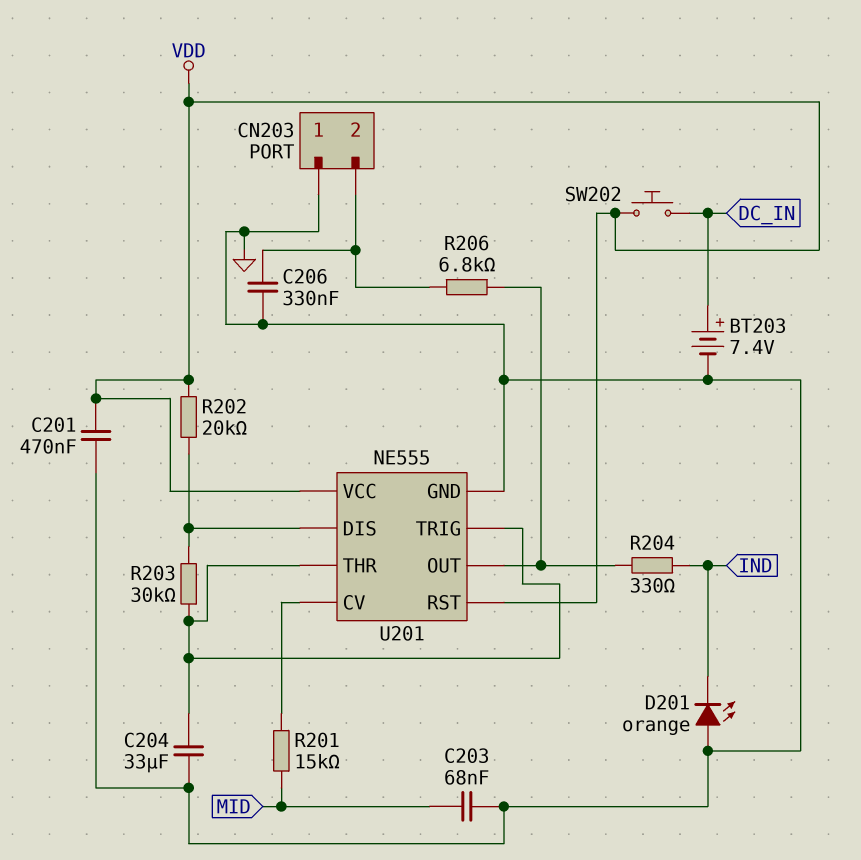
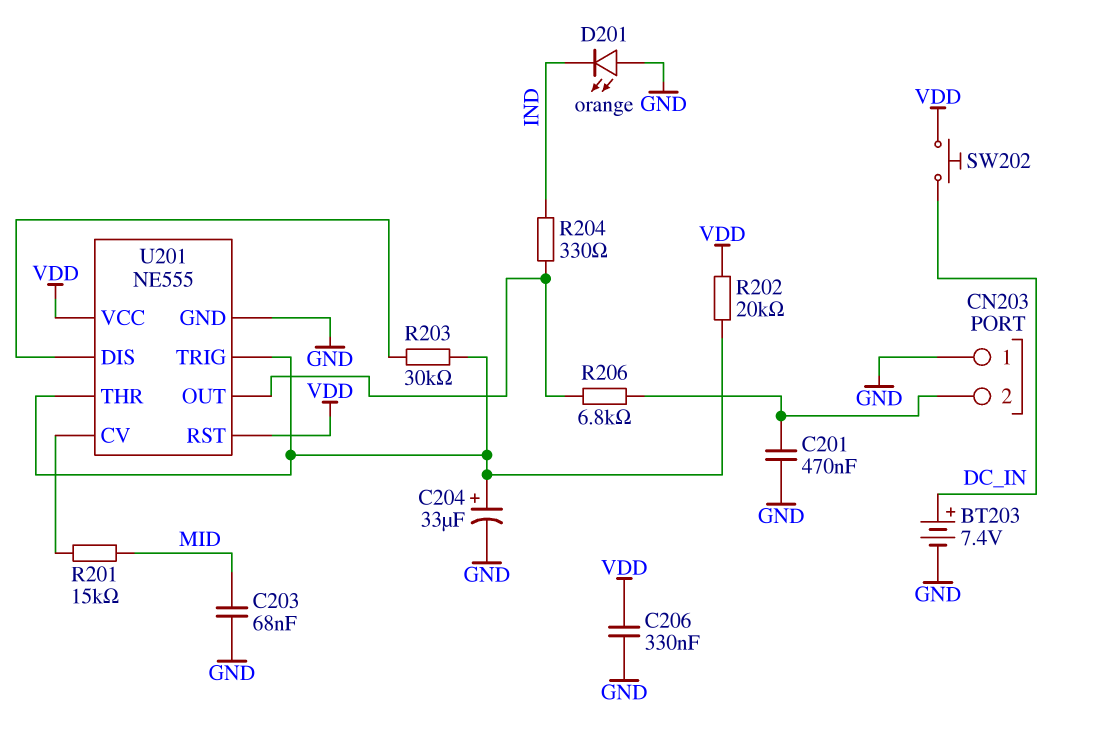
C201: 470nF (GND, VDD) -> 470nF (CN203/2, GND)
C204: 33uF (GND, U201/THR) -> 33uF (plus U201/THR, minus GND)
C206: 330nF (CN203/2, GND) -> 330nF (GND, VDD)
R202: 20k (U201/DIS, VDD) -> 20k (U201/THR, VDD)

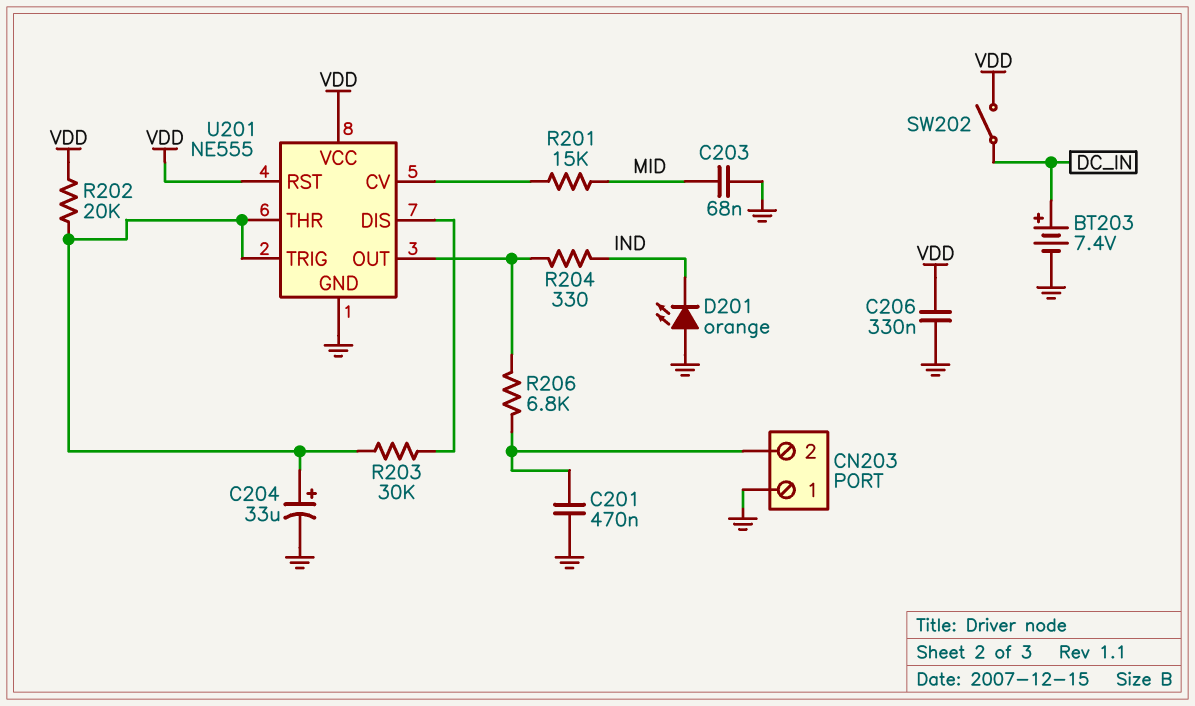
SW202: button (DC_IN, VDD) -> switch (DC_IN, VDD)

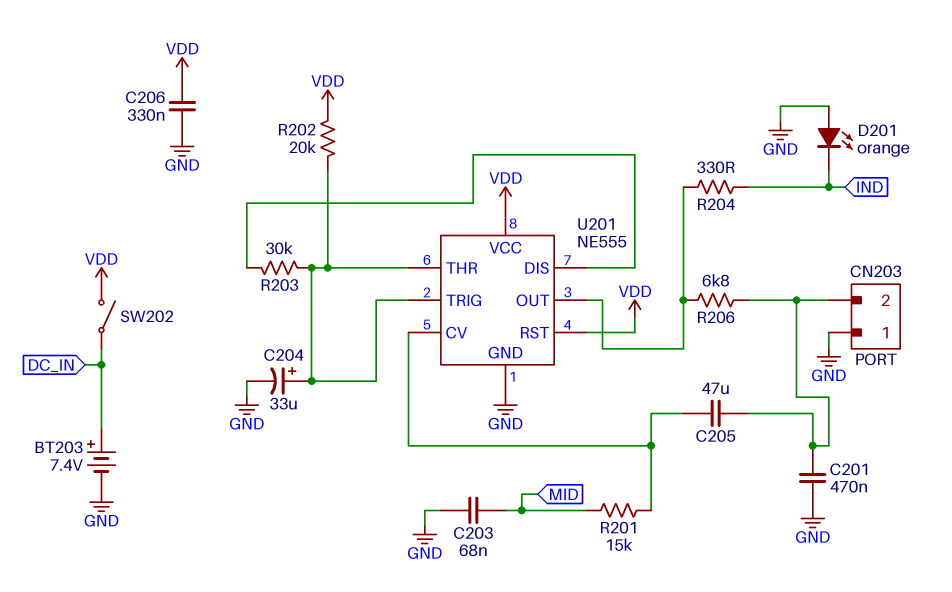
C205: none -> 47uF (CN203/2, U201/CV)

